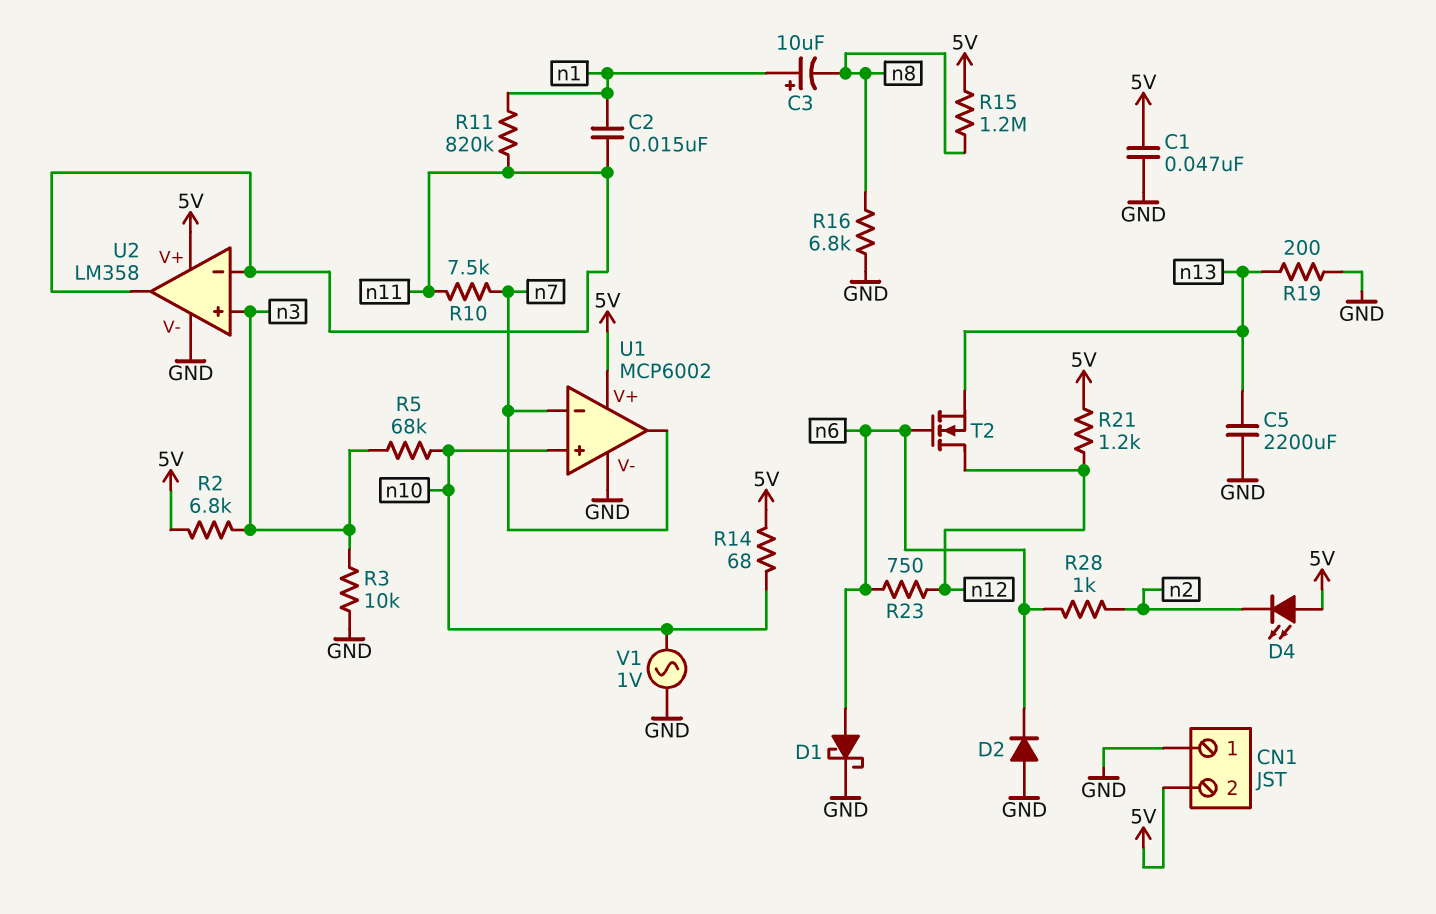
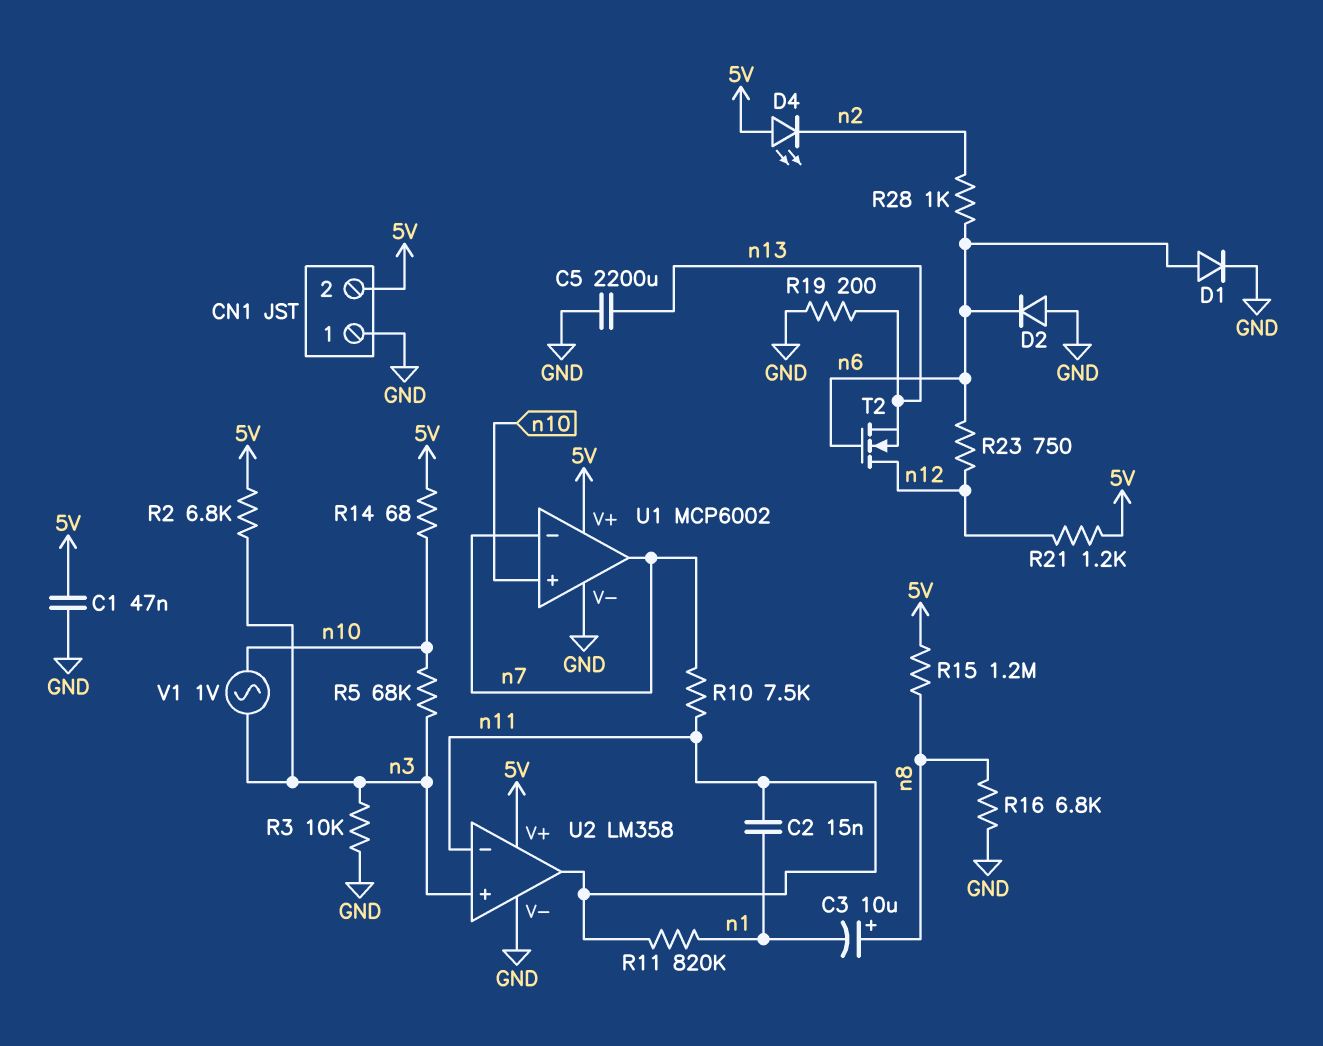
C3: 10uF (plus n1, minus n8) -> 10uF (plus n8, minus n1)
D1: schottky (A n6, K GND) -> diode (A n6, K GND)
V1: AC 1V (GND, n10) -> AC 1V (n3, n10)

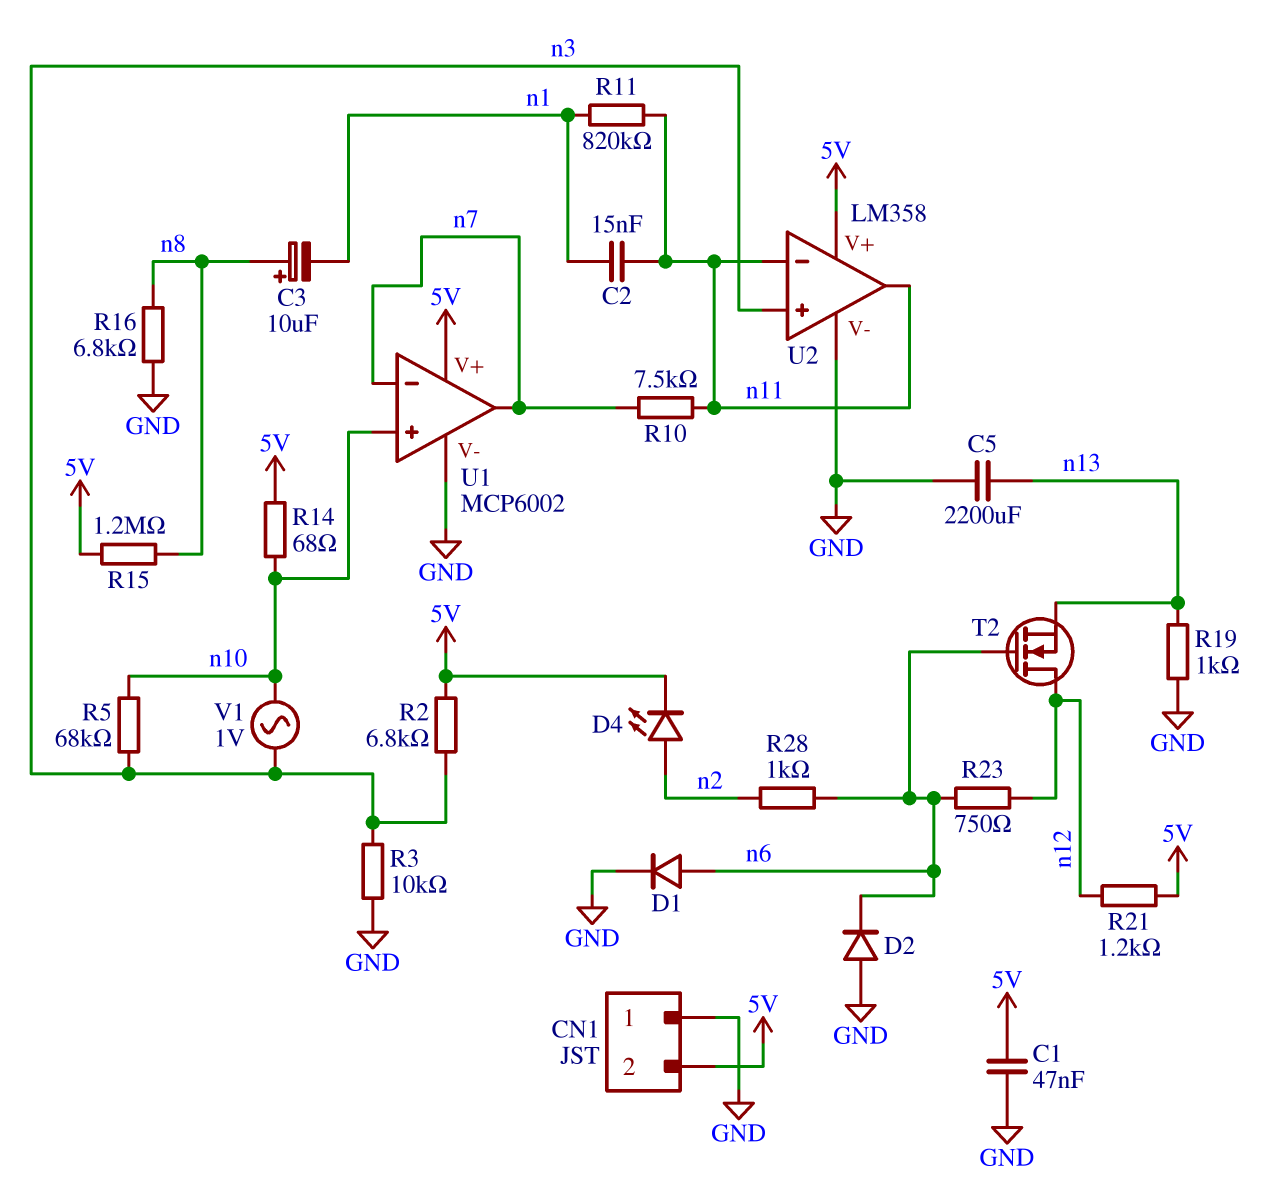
D4: LED (A 5V, K n2) -> LED (A n2, K 5V)
R19: 200 (GND, n13) -> 1k (GND, n13)

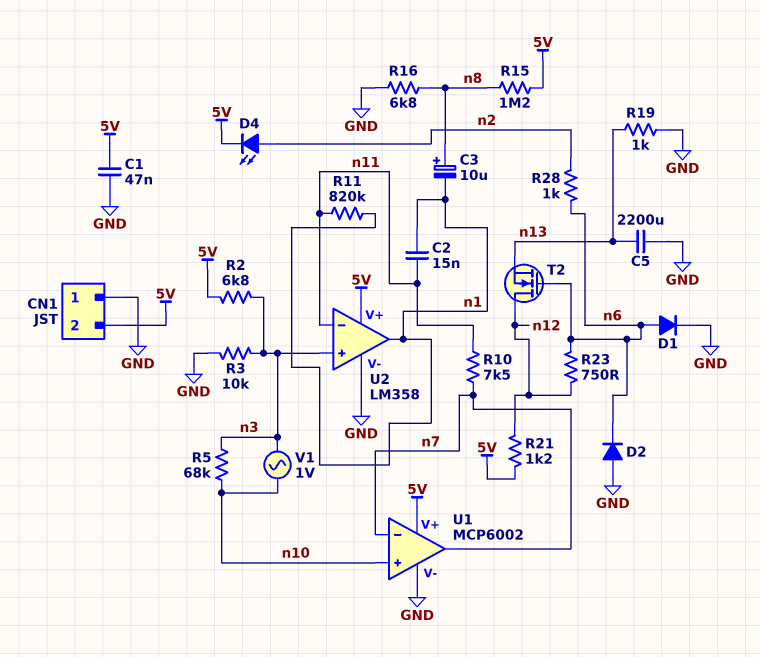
R14: 68 (5V, n10) -> none
U2 pin out: n11 -> n1

